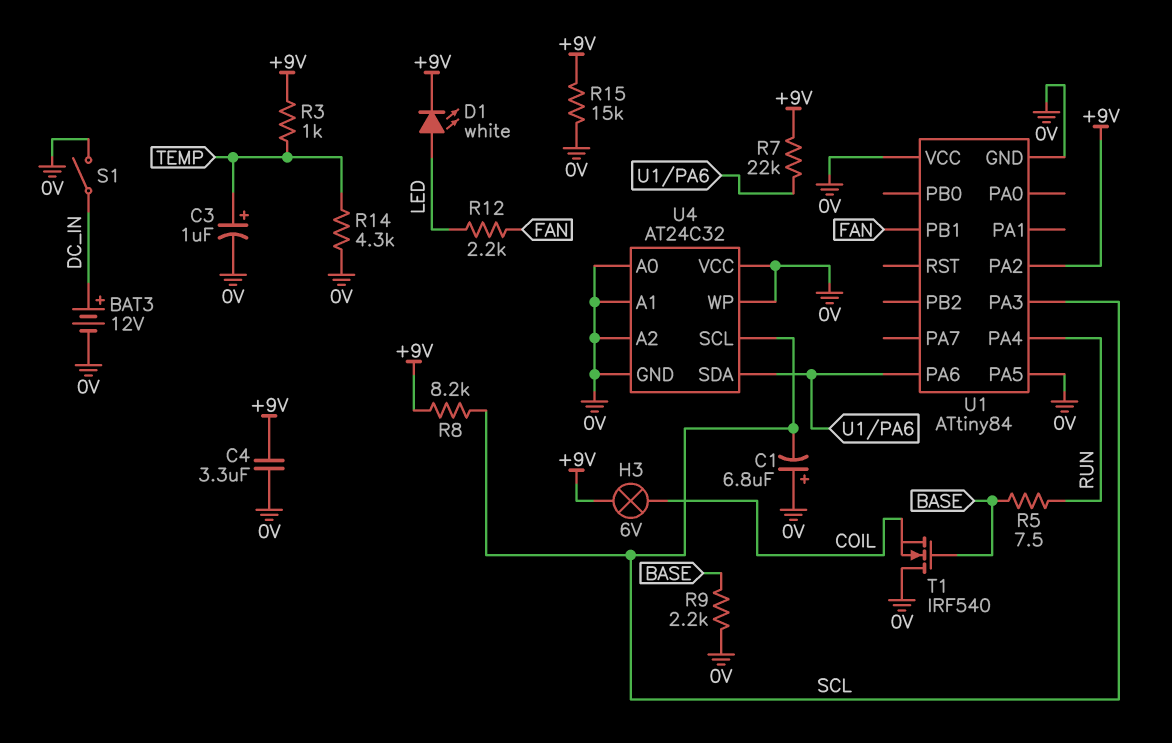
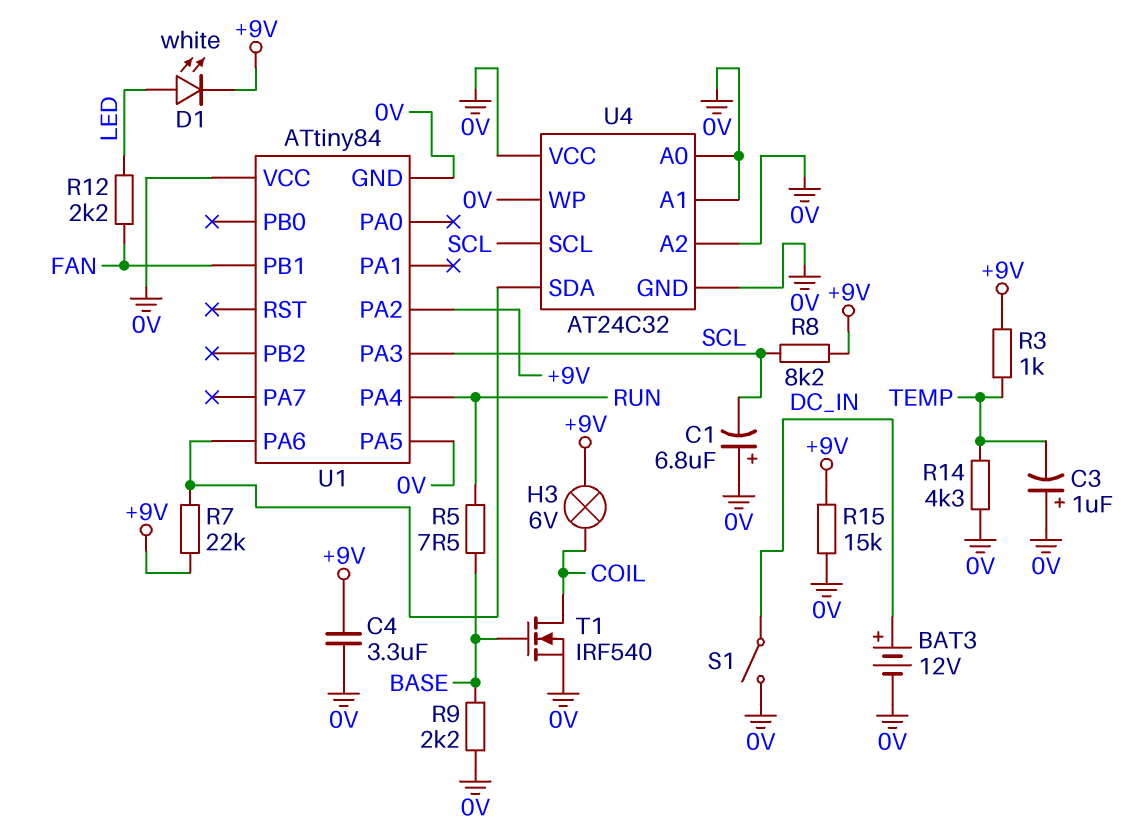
C3: 1uF (plus TEMP, minus 0V) -> 1uF (plus 0V, minus TEMP)
T1: NMOS IRF540 (G BASE, D 0V, S COIL) -> NMOS IRF540 (G BASE, D COIL, S 0V)

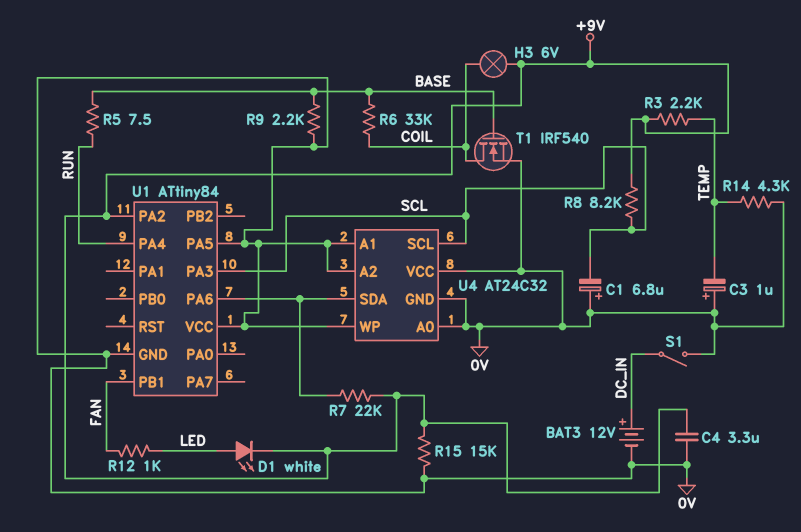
R3: 1k (+9V, TEMP) -> 2.2k (+9V, TEMP)
R6: none -> 33k (BASE, COIL)
R12: 2.2k (FAN, LED) -> 1k (FAN, LED)

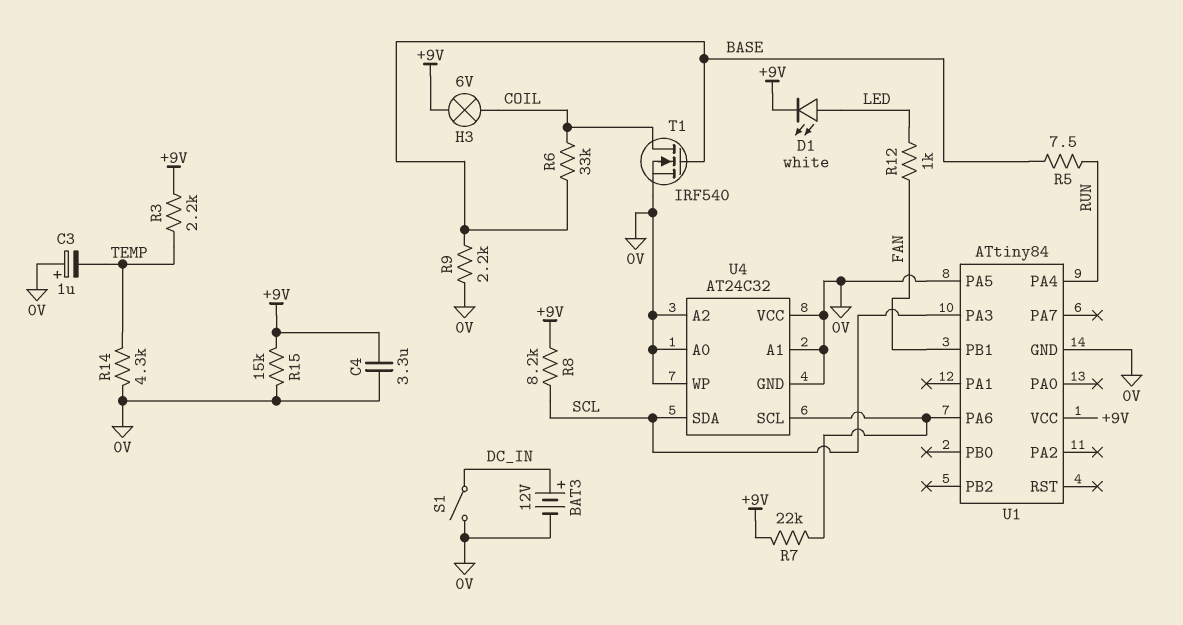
C1: 6.8uF (plus 0V, minus SCL) -> none
U1 pin PA2: +9V -> none
U1 pin VCC: 0V -> +9V
U4 pin SCL: SCL -> U1/PA6
U4 pin SDA: U1/PA6 -> SCL

